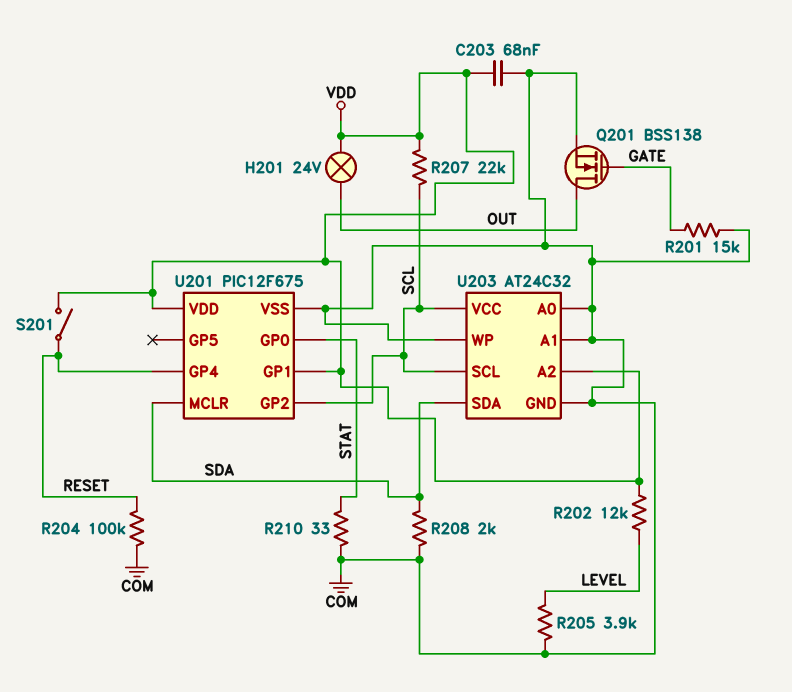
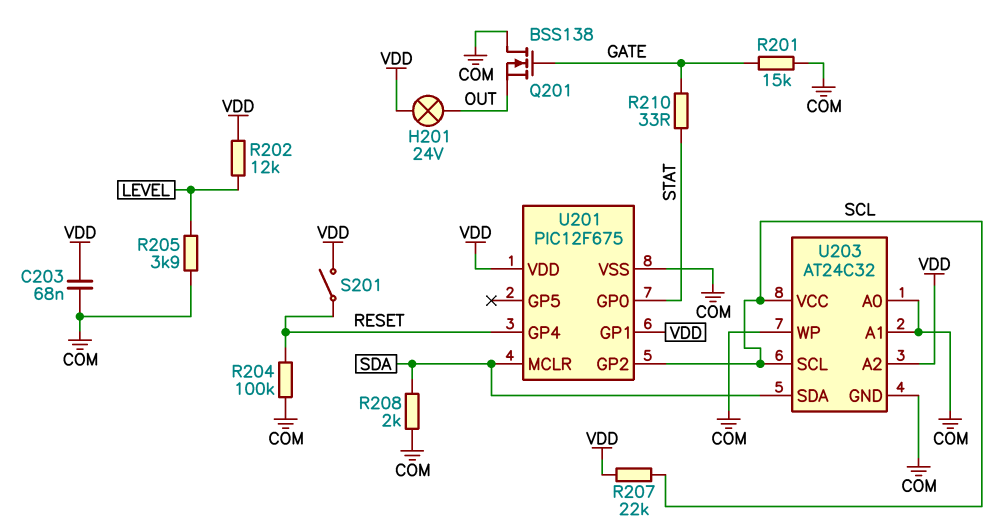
Q201: NMOS BSS138 (G GATE, D OUT, S COM) -> NMOS BSS138 (G GATE, D COM, S OUT)
R210: 33 (COM, STAT) -> 33 (GATE, STAT)

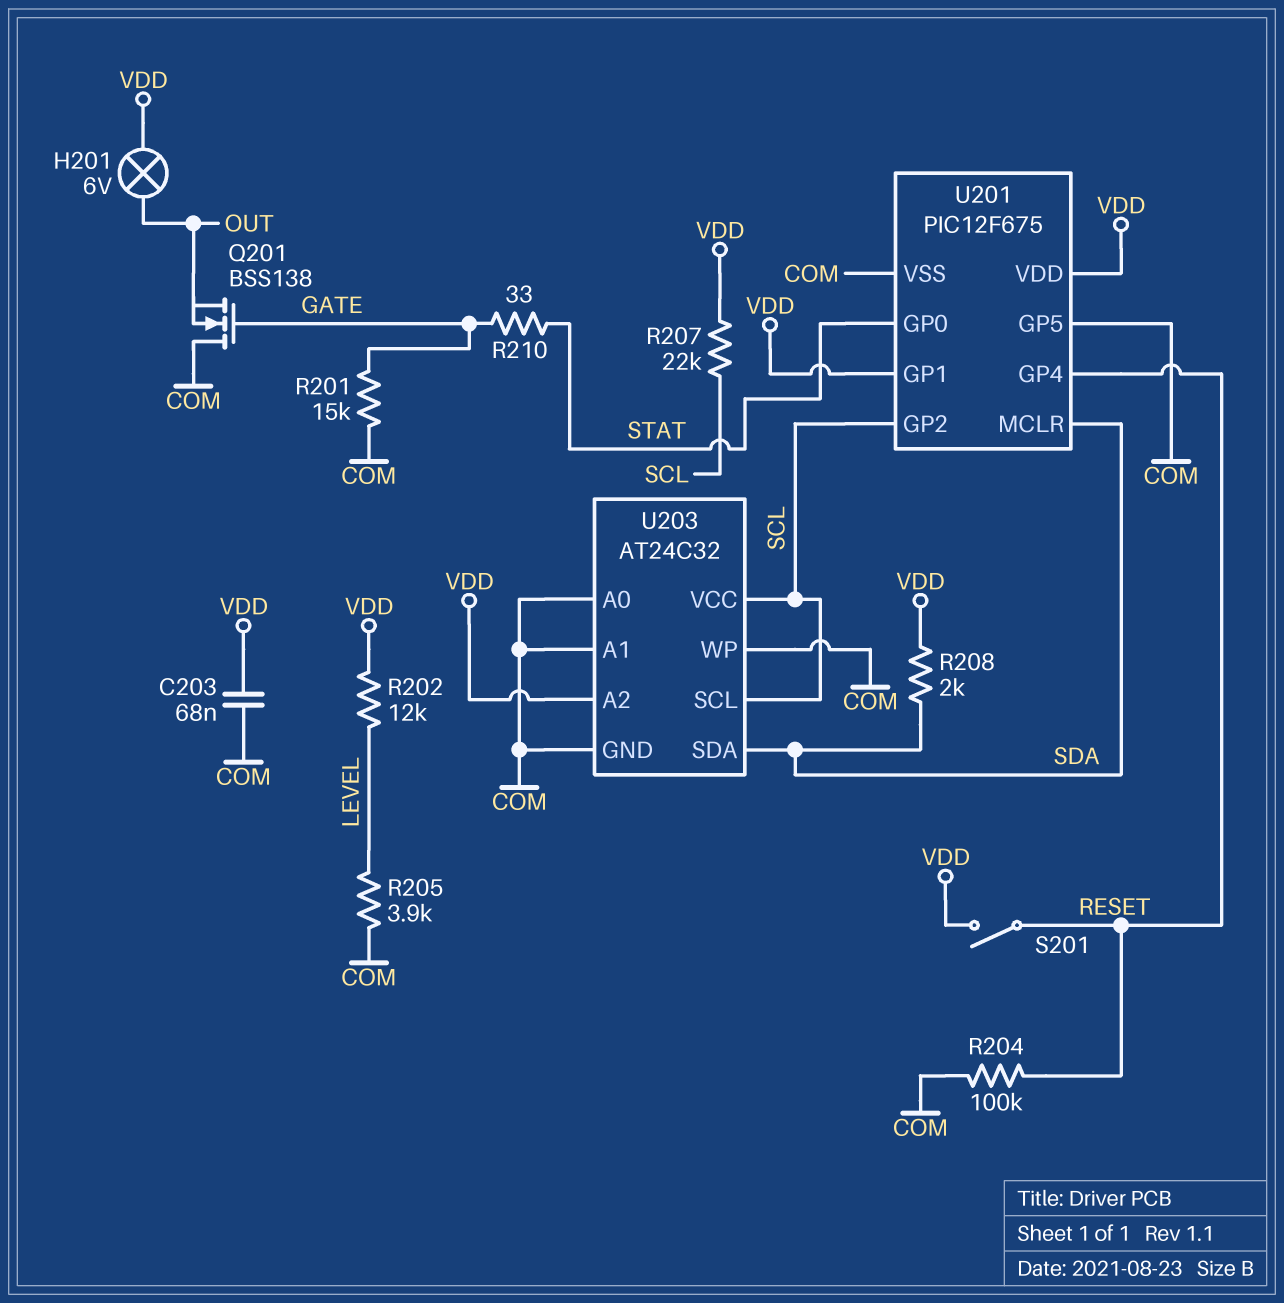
H201: lamp 24V (OUT, VDD) -> lamp 6V (OUT, VDD)
R208: 2k (COM, SDA) -> 2k (SDA, VDD)
U201 pin GP5: none -> COM

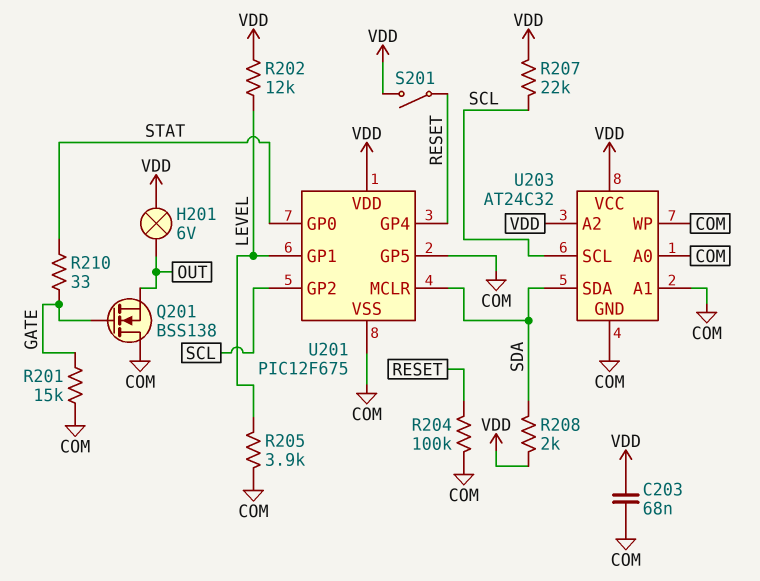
U201 pin GP1: VDD -> LEVEL
U203 pin VCC: SCL -> VDD

